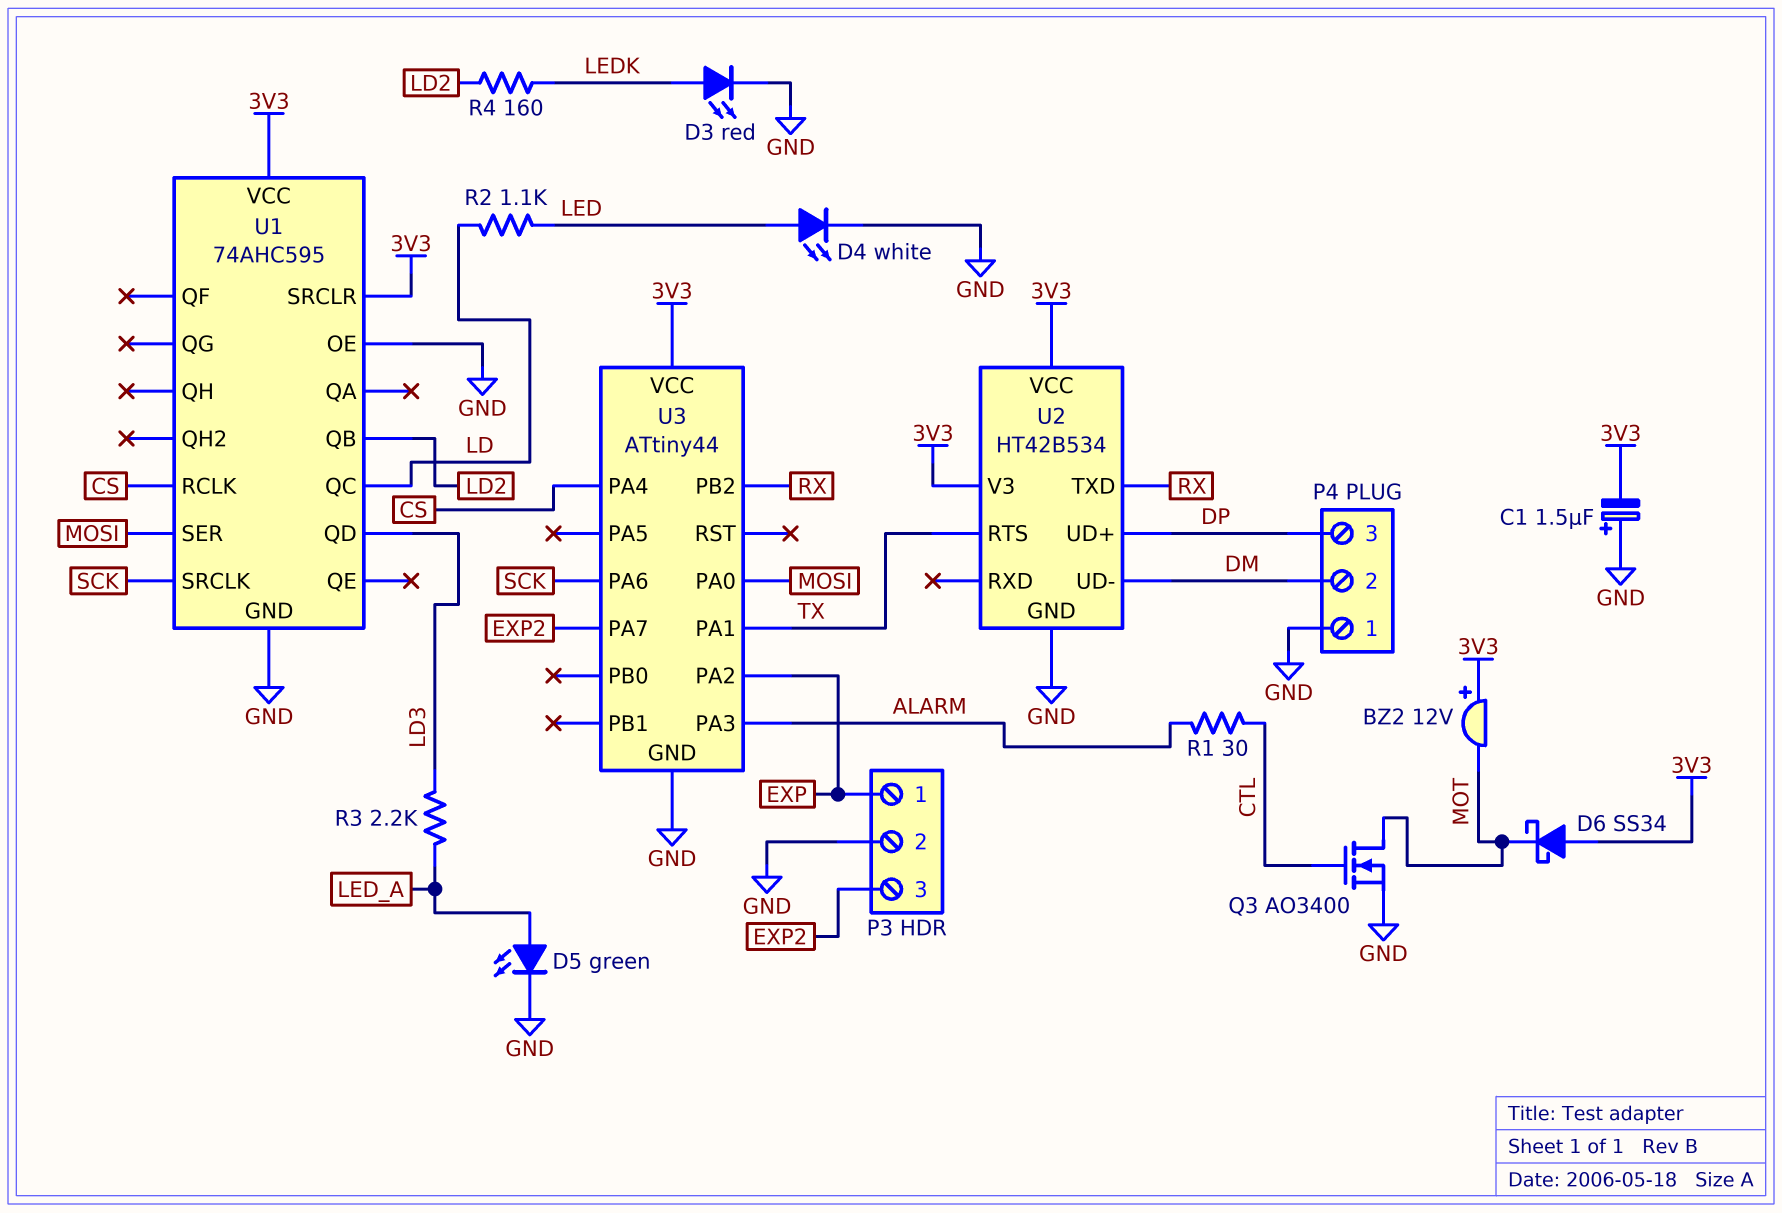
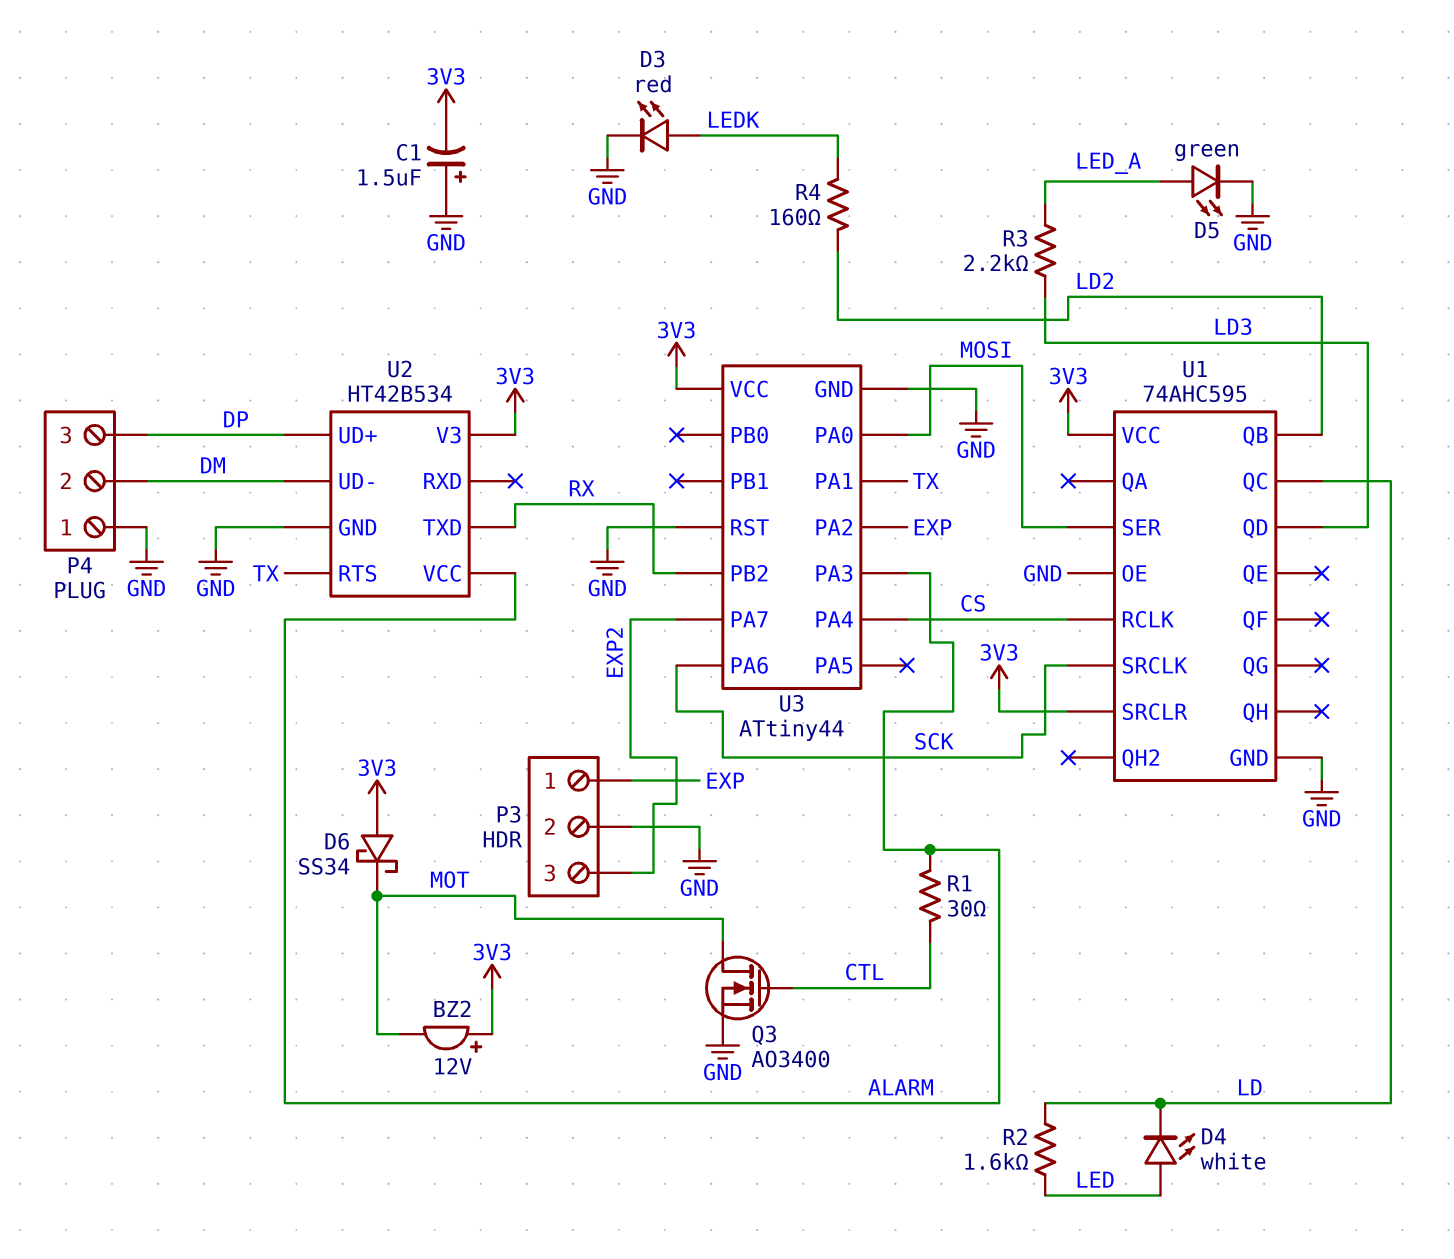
D4: LED white (A LED, K GND) -> LED white (A LED, K LD)
R2: 1.1k (LD, LED) -> 1.6k (LD, LED)
U2 pin VCC: 3V3 -> ALARM
U3 pin RST: none -> GND

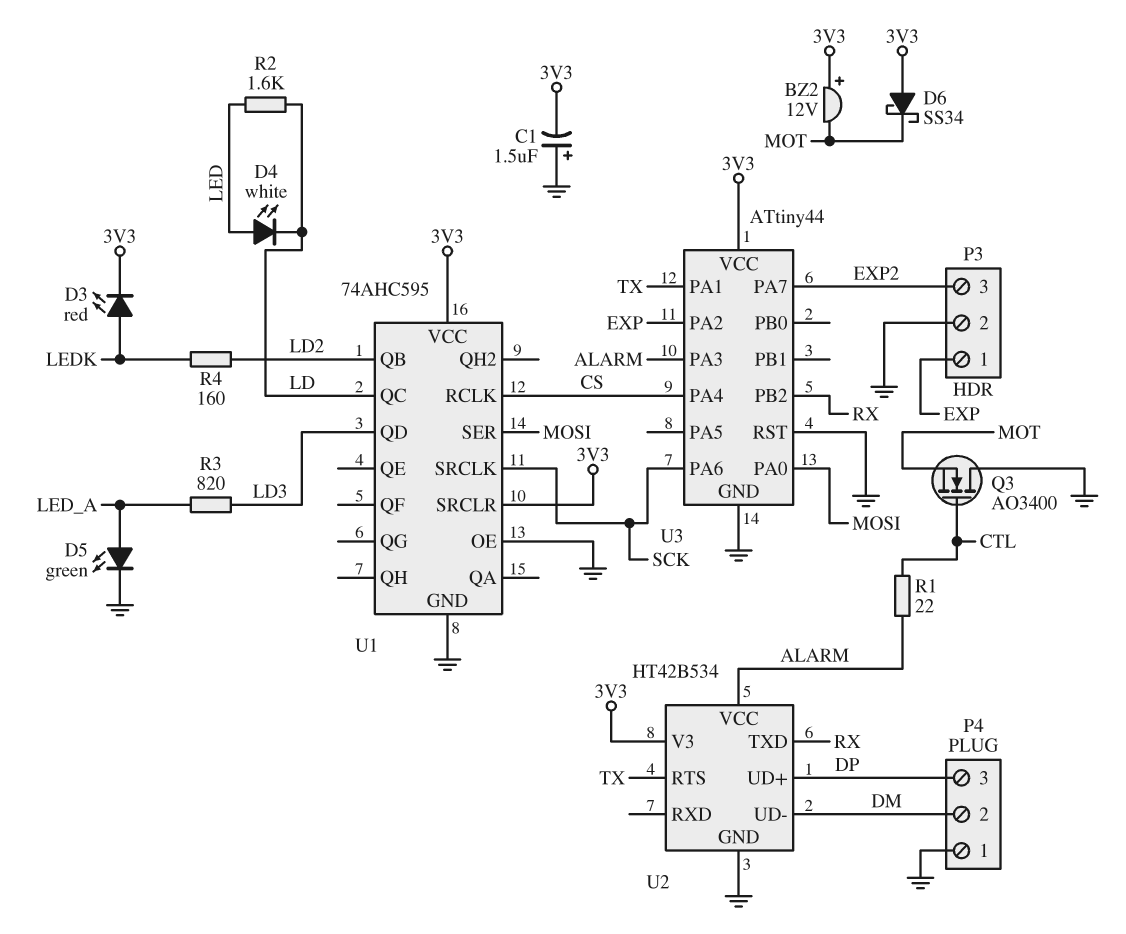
D3: LED red (A LEDK, K GND) -> LED red (A LEDK, K 3V3)
Q3: NMOS AO3400 (G CTL, D MOT, S GND) -> NMOS AO3400 (G CTL, D GND, S MOT)
R1: 30 (ALARM, CTL) -> 22 (ALARM, CTL)
R3: 2.2k (LD3, LED_A) -> 820 (LD3, LED_A)

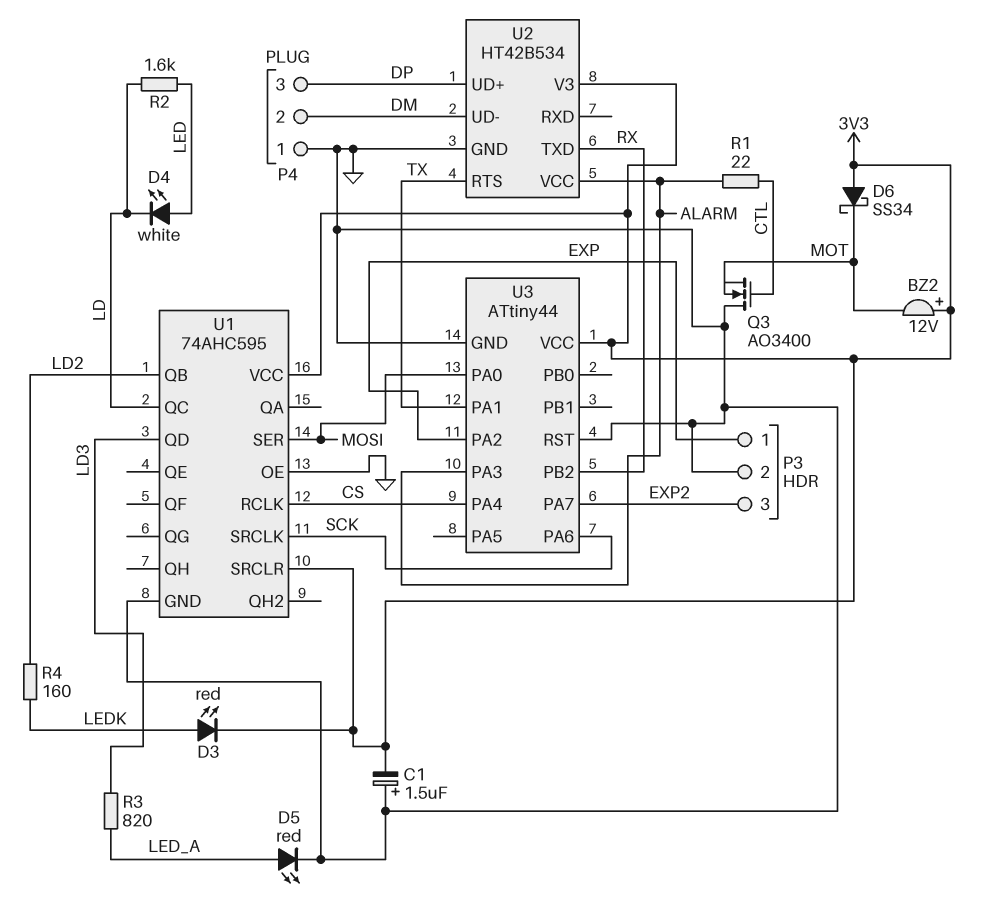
D5: LED green (A LED_A, K GND) -> LED red (A LED_A, K GND)

